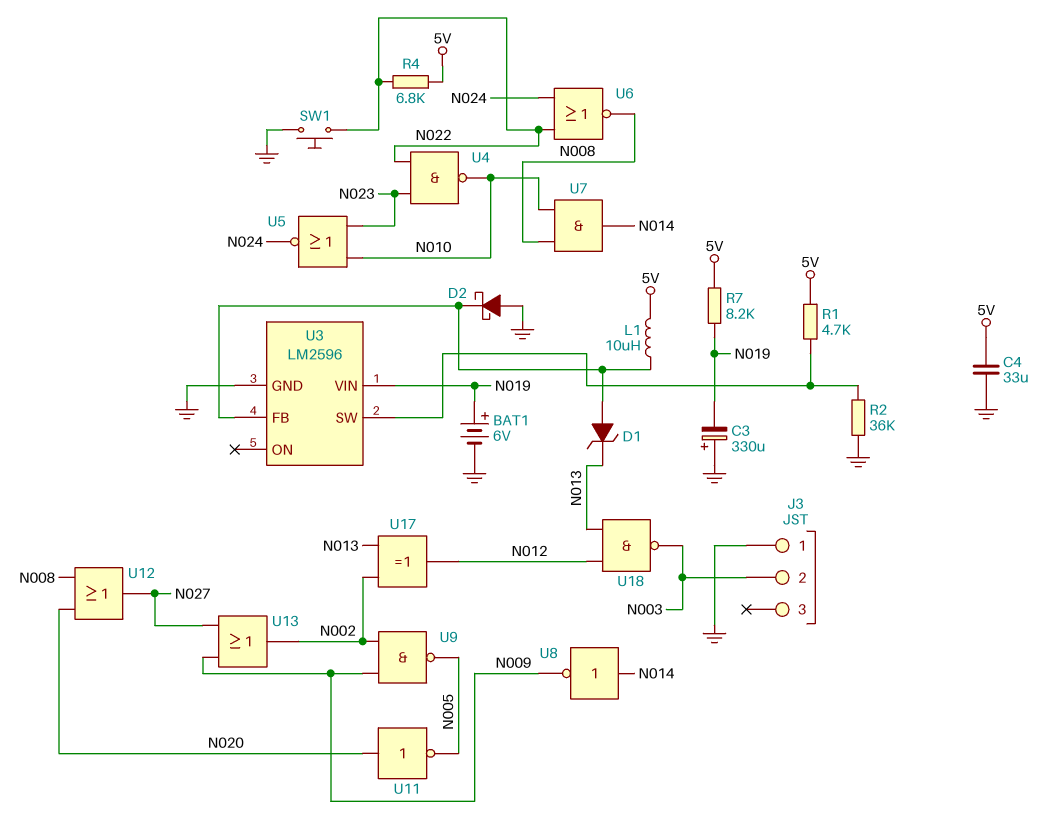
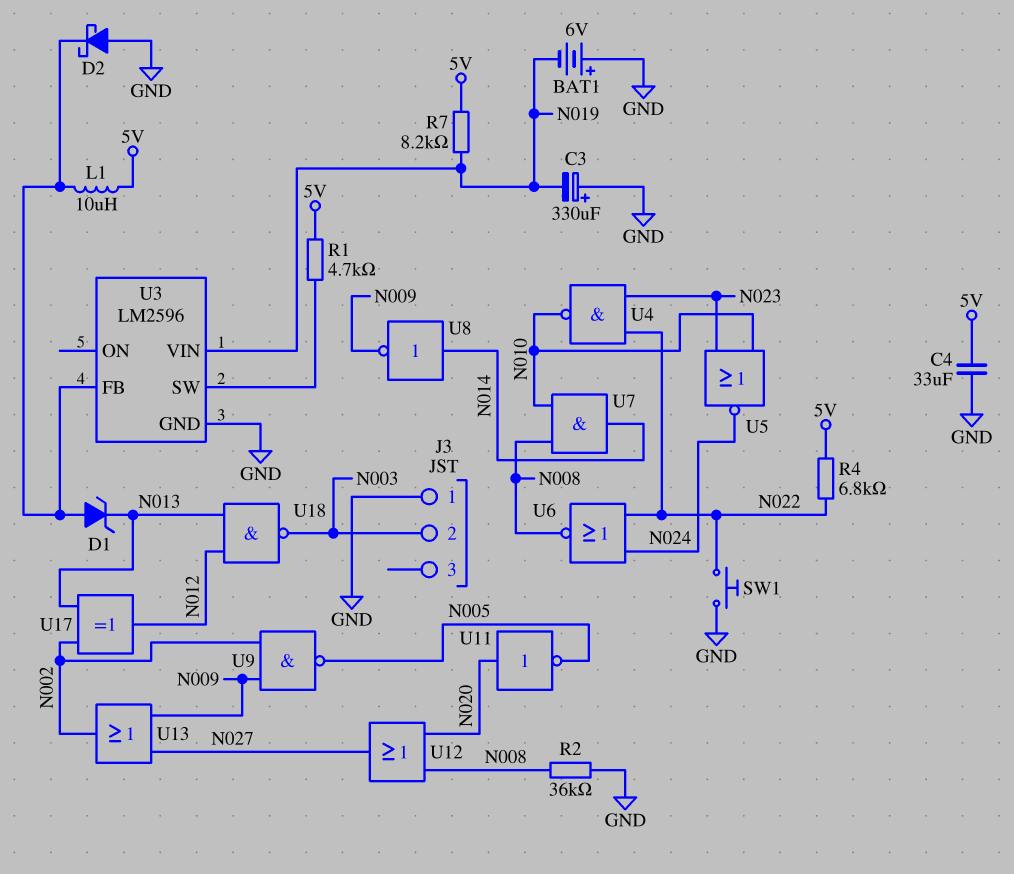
BAT1: 6V (plus N019, minus GND) -> 6V (plus GND, minus N019)
R2: 36k (GND, U3/SW) -> 36k (GND, N008)

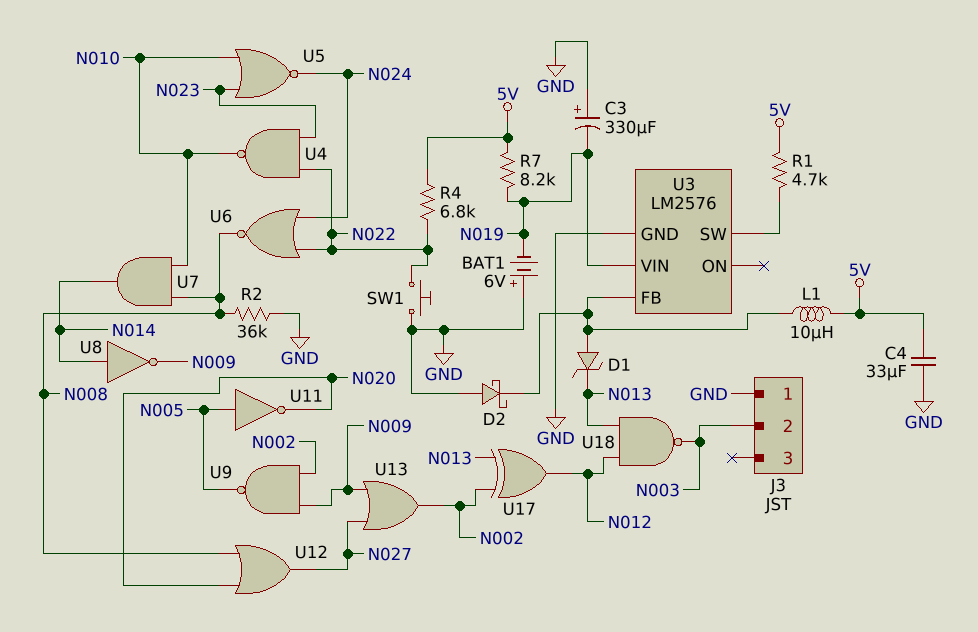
U3: LM2596 -> LM2576
U11: NOT (in N020, out N005) -> NOT (in N005, out N020)

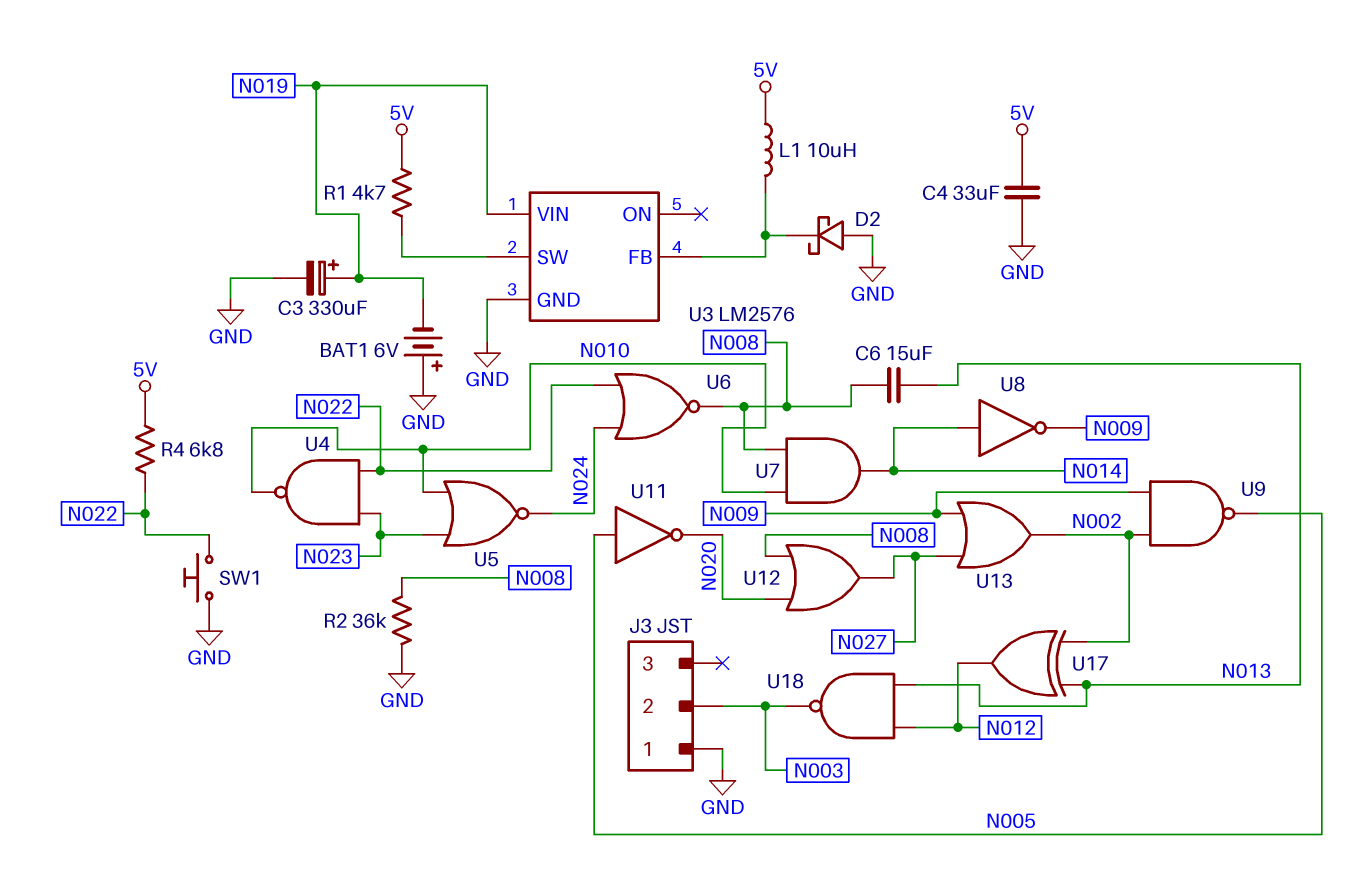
C3: 330uF (plus GND, minus N019) -> 330uF (plus N019, minus GND)
C6: none -> 15uF (N008, N013)
D1: zener (A U3/FB, K N013) -> none
R7: 8.2k (5V, N019) -> none

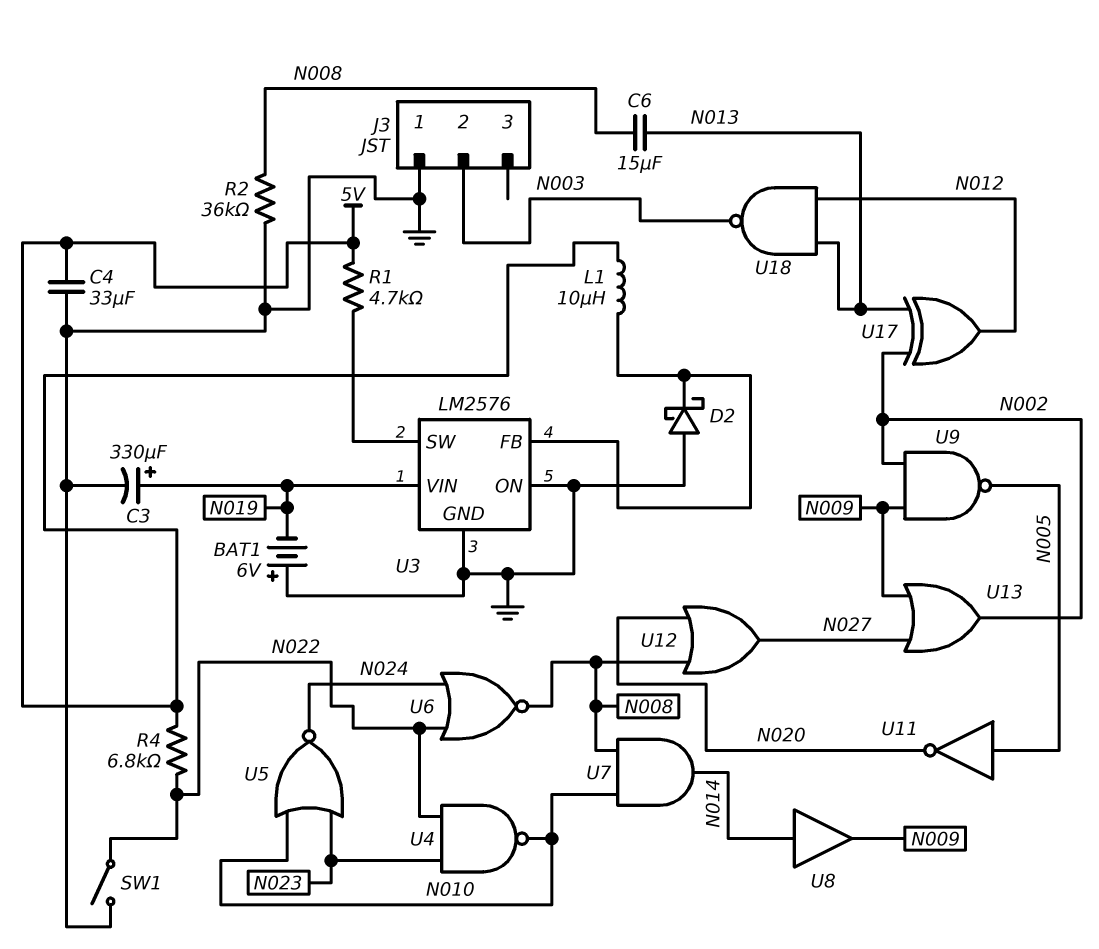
SW1: button (GND, N022) -> switch (GND, N022)
U3 pin ON: none -> GND
U8: NOT (in N014, out N009) -> buffer (in N014, out N009)

